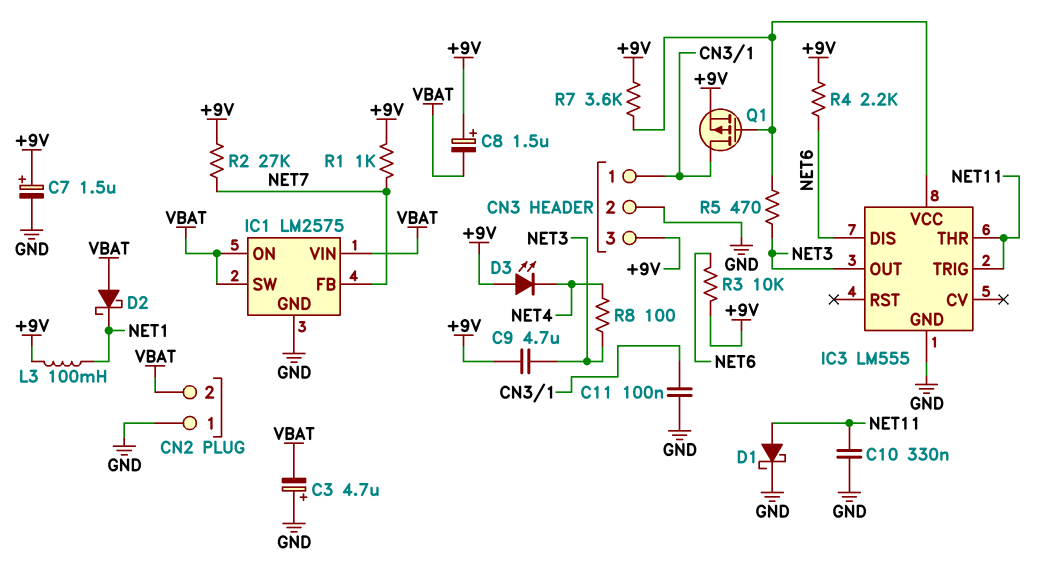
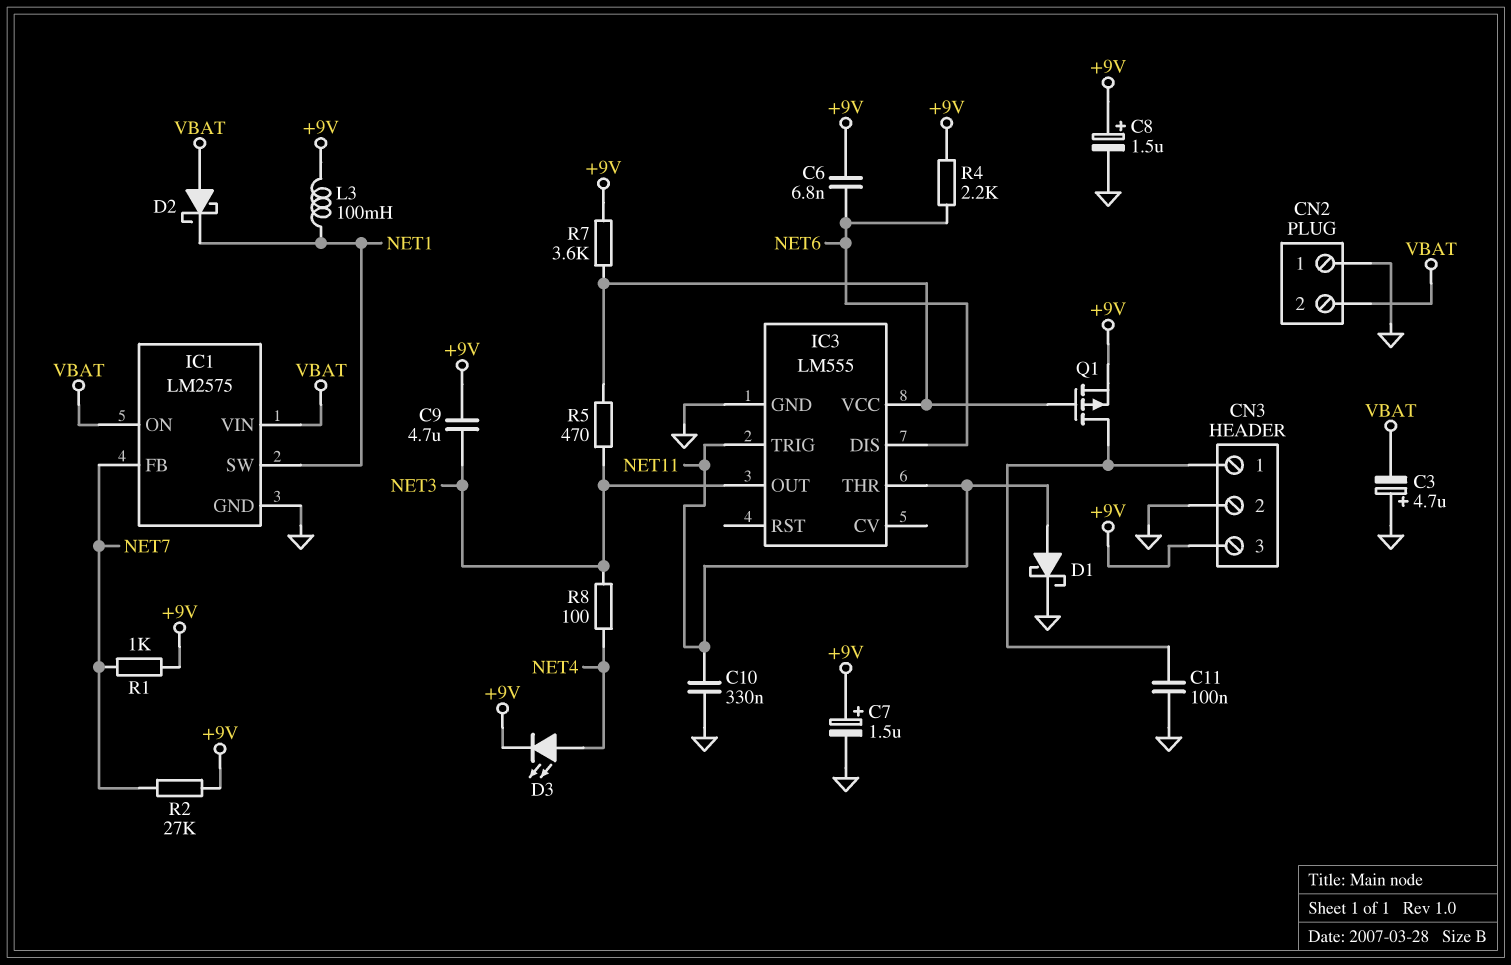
C6: none -> 6.8nF (+9V, NET6)
C8: 1.5uF (plus +9V, minus VBAT) -> 1.5uF (plus +9V, minus GND)
D3: LED (A +9V, K NET4) -> LED (A NET4, K +9V)
IC1 pin SW: VBAT -> NET1
R3: 10k (+9V, NET6) -> none

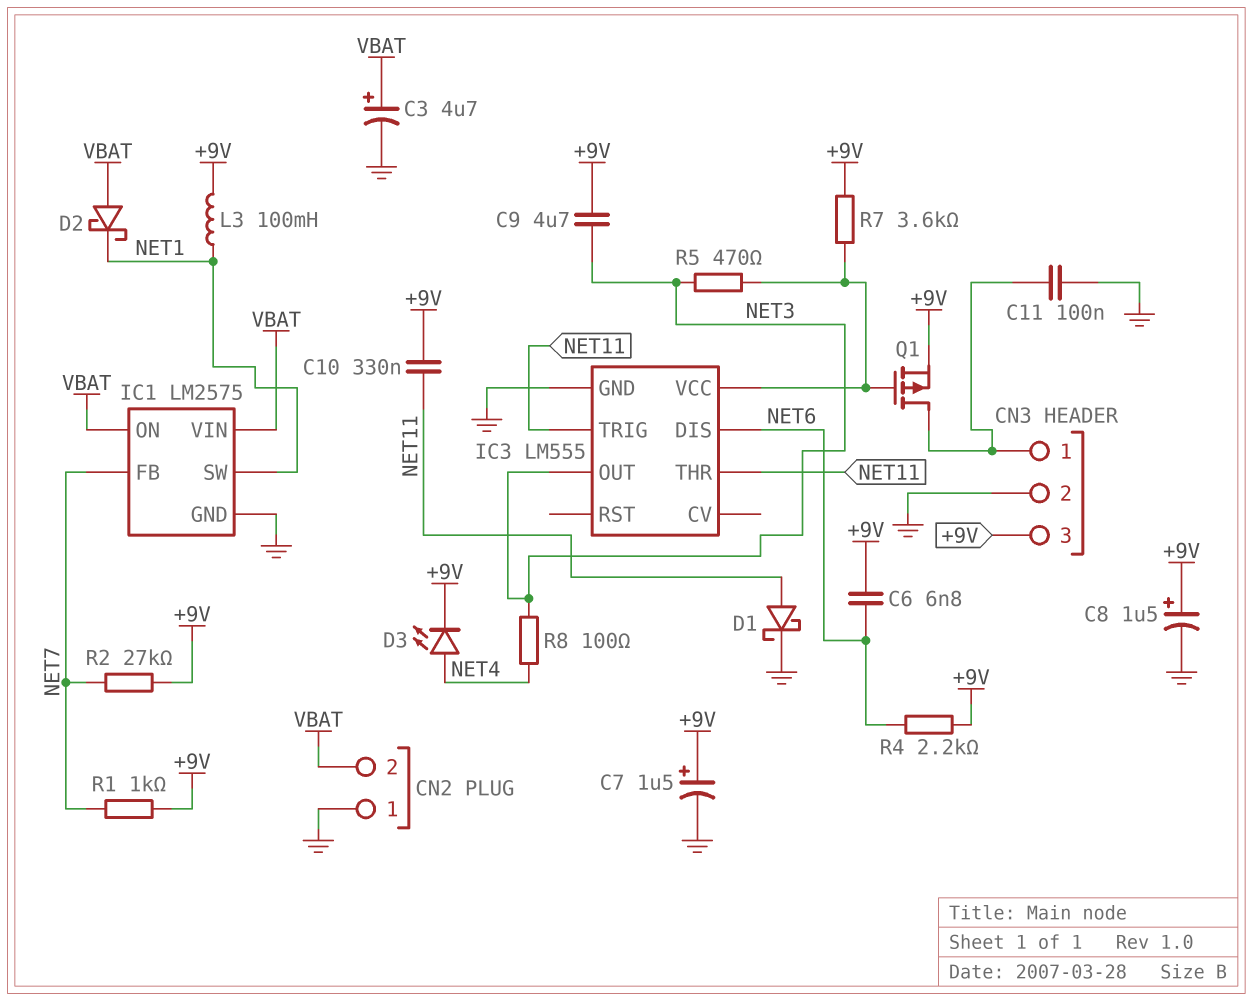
C3: 4.7uF (plus GND, minus VBAT) -> 4.7uF (plus VBAT, minus GND)
C10: 330nF (GND, NET11) -> 330nF (+9V, NET11)

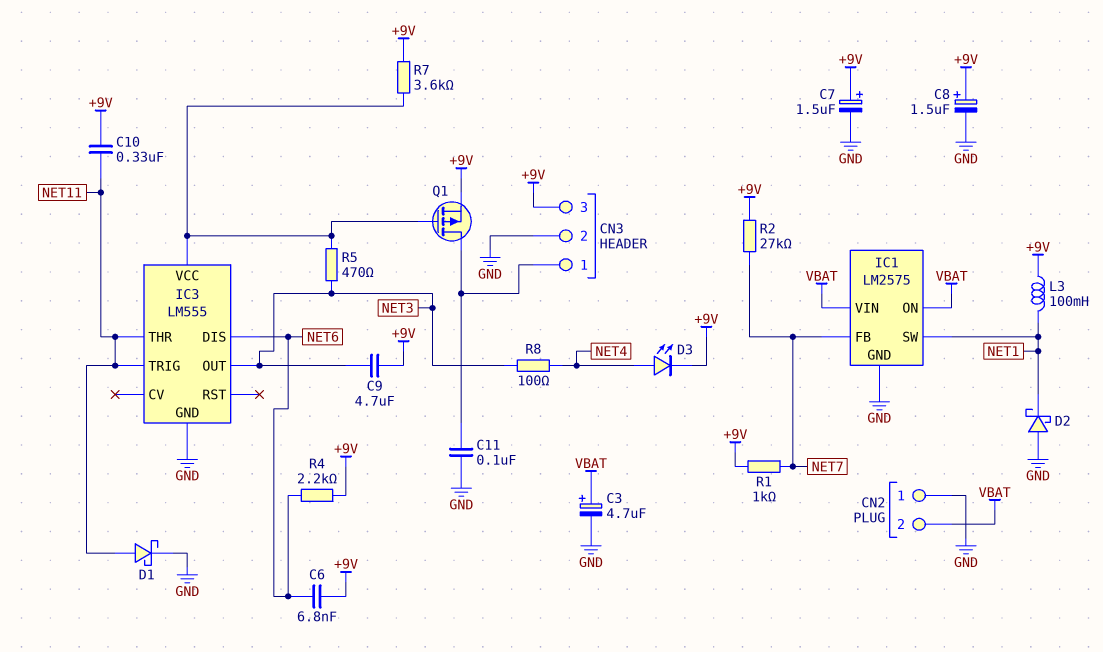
D2: schottky (A VBAT, K NET1) -> schottky (A GND, K NET1)

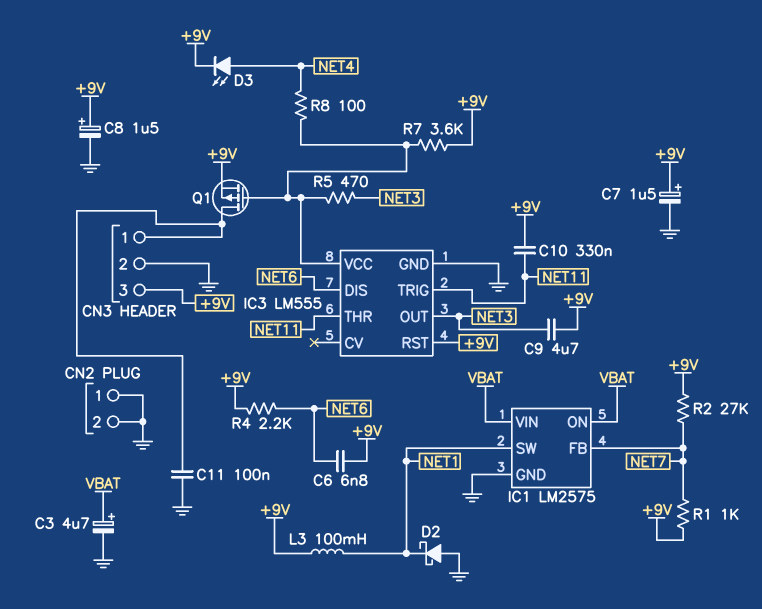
CN2 pin 2: VBAT -> GND
D1: schottky (A NET11, K GND) -> none
IC3 pin RST: none -> +9V
R8: 100 (NET3, NET4) -> 100 (IC3/VCC, NET4)

